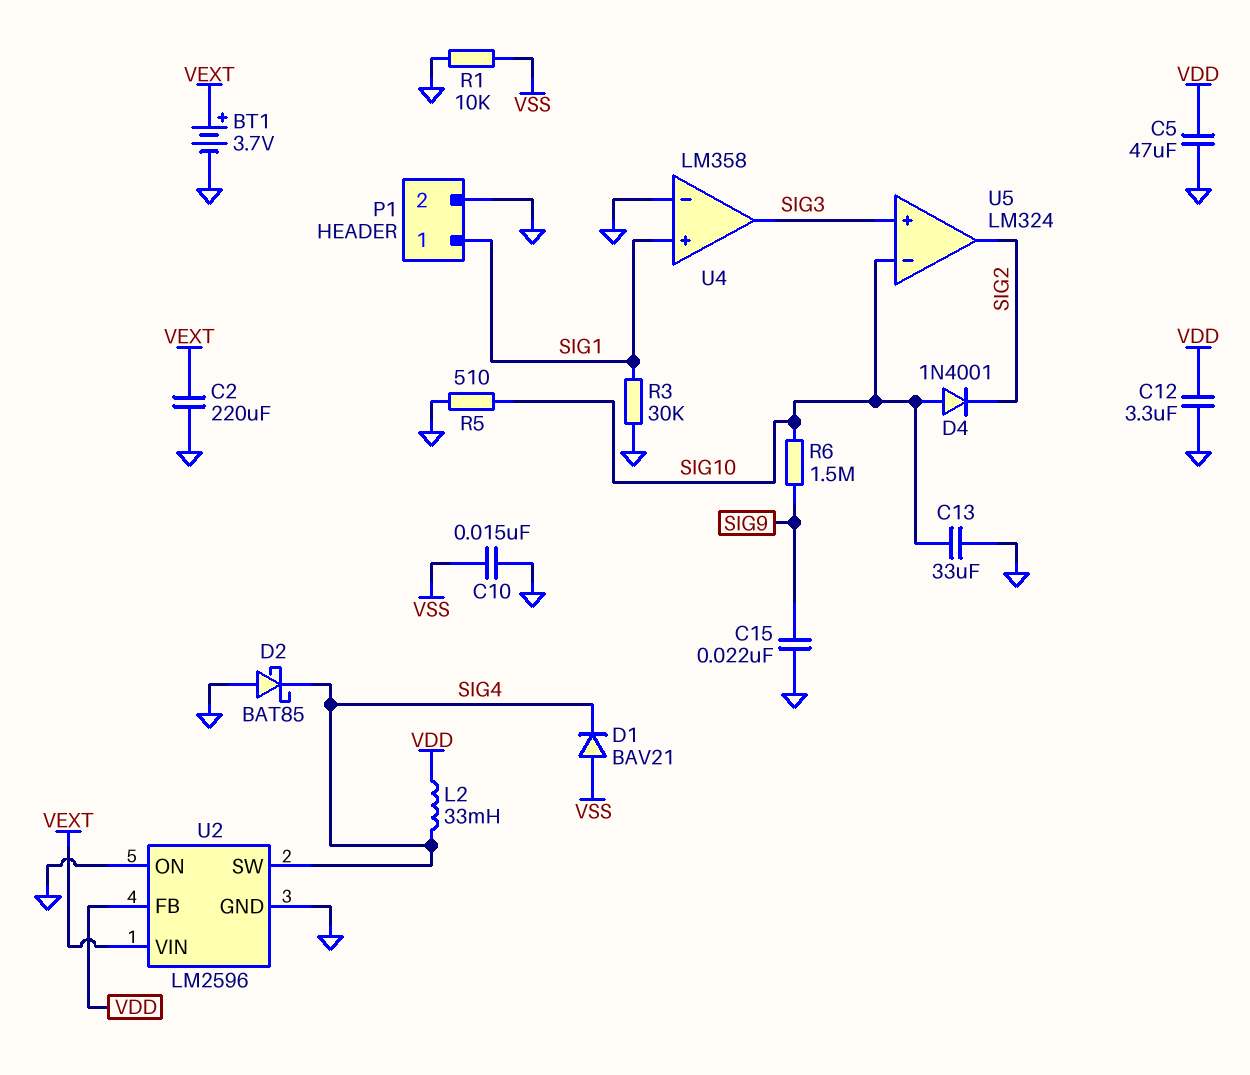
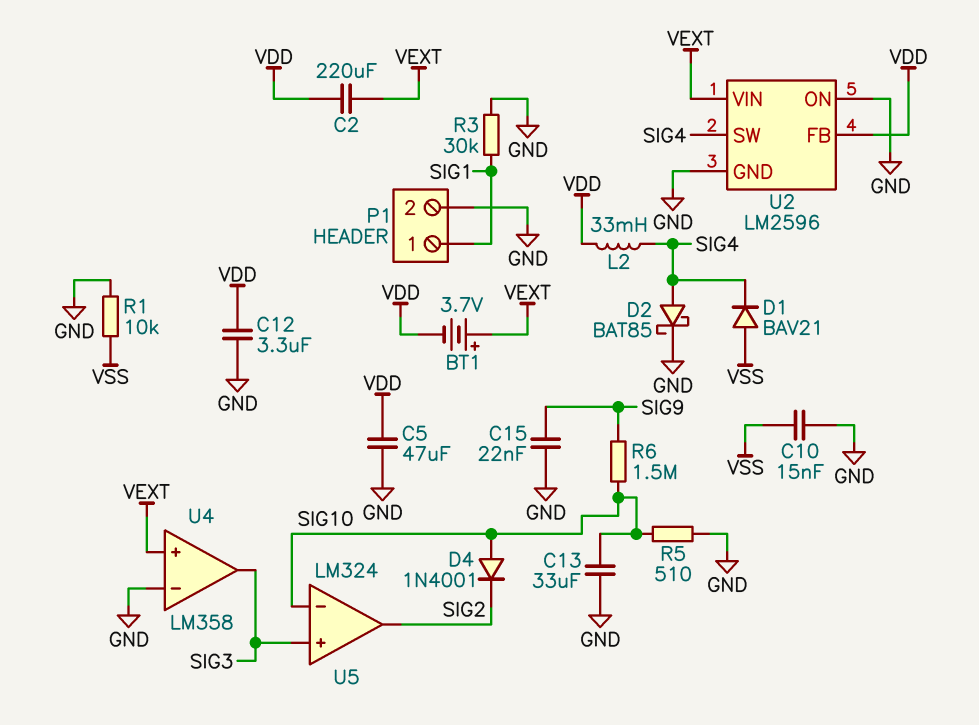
BT1: 3.7V (plus VEXT, minus GND) -> 3.7V (plus VEXT, minus VDD)
C2: 220uF (GND, VEXT) -> 220uF (VDD, VEXT)
D2: schottky BAT85 (A GND, K SIG4) -> schottky BAT85 (A SIG4, K GND)
U4 pin in+: SIG1 -> VEXT

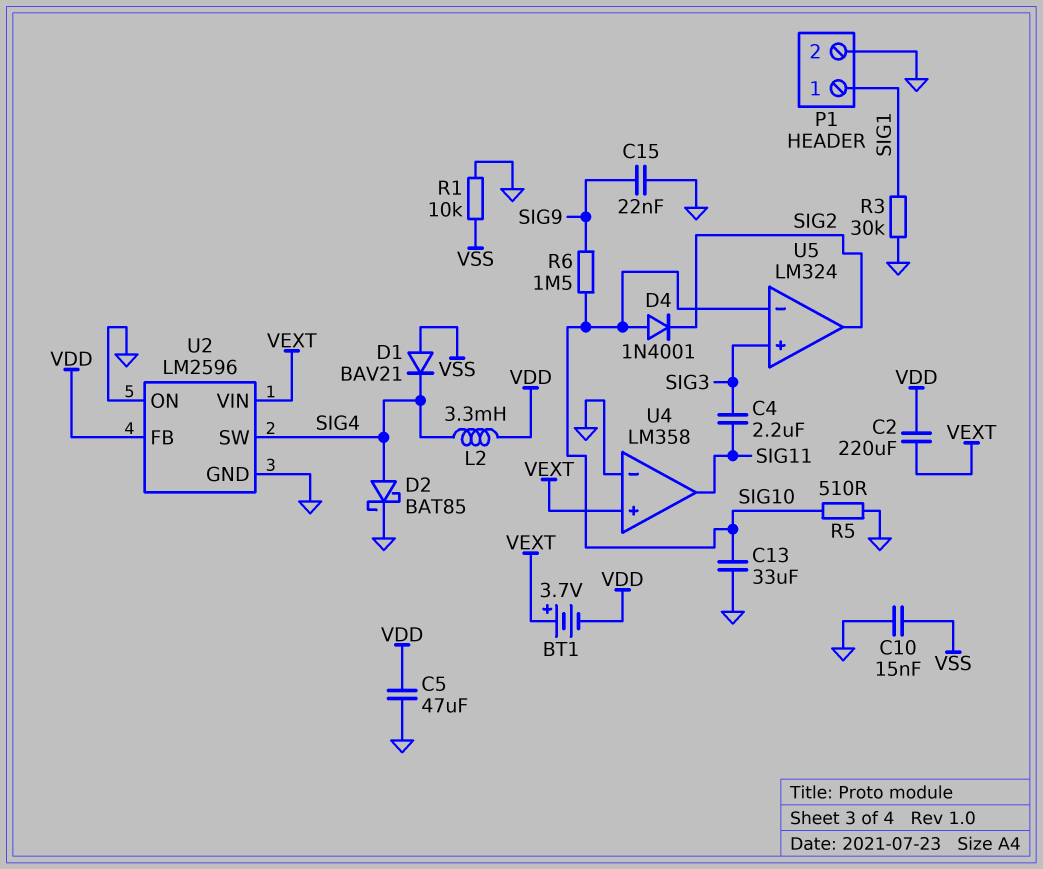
C4: none -> 2.2uF (SIG3, SIG11)
C12: 3.3uF (GND, VDD) -> none
L2: 33mH (SIG4, VDD) -> 3.3mH (SIG4, VDD)
U4 pin out: SIG3 -> SIG11

